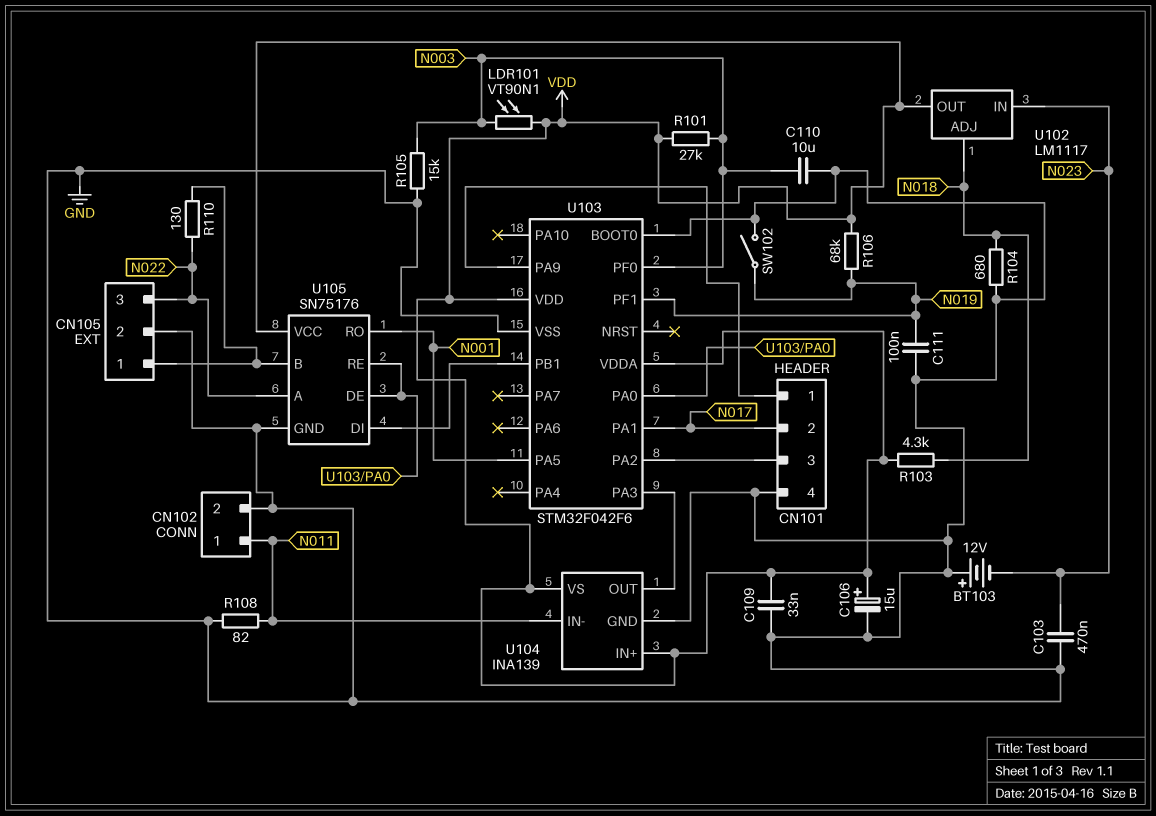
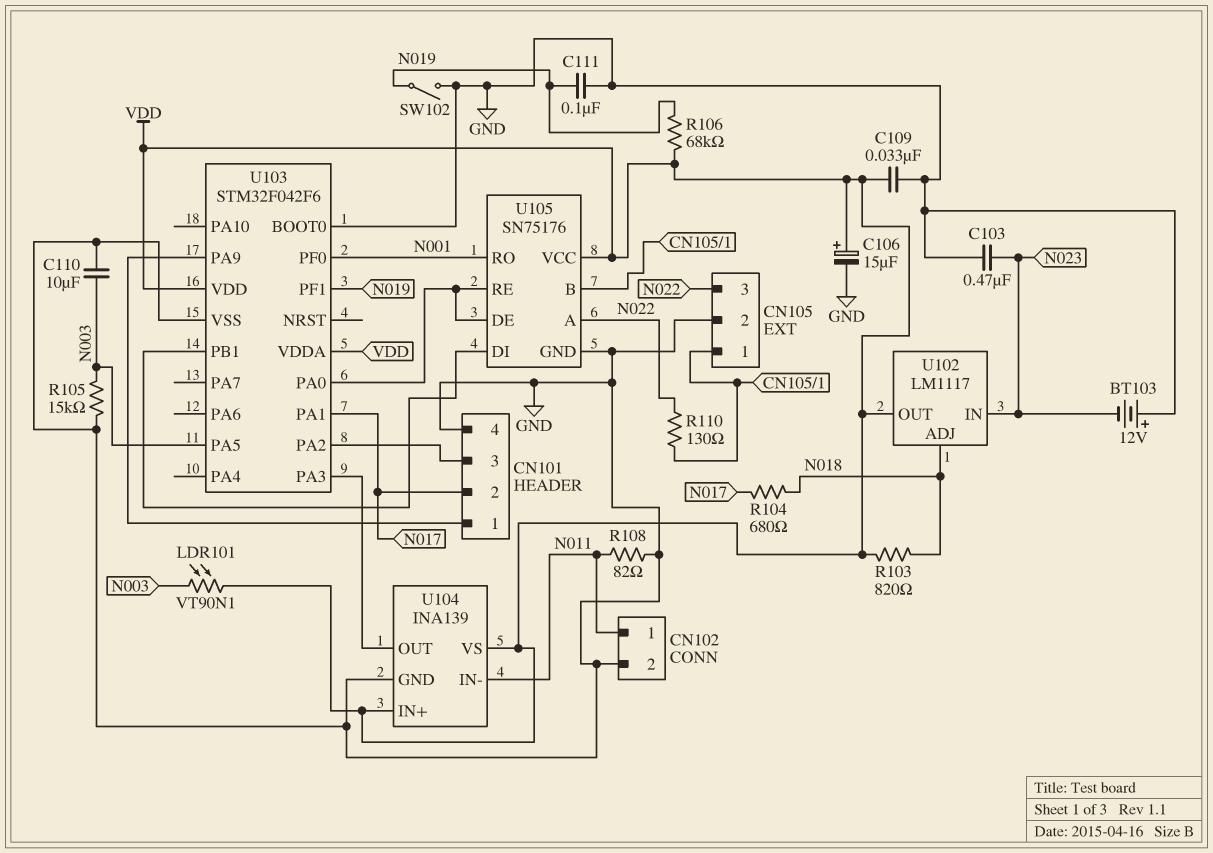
R101: 27k (N003, VDD) -> none
R103: 4.3k (N018, VDD) -> 820 (N018, VDD)
R104: 680 (GND, N018) -> 680 (N017, N018)
U103 pin PA5: N001 -> N003
U103 pin PF0: N003 -> N001

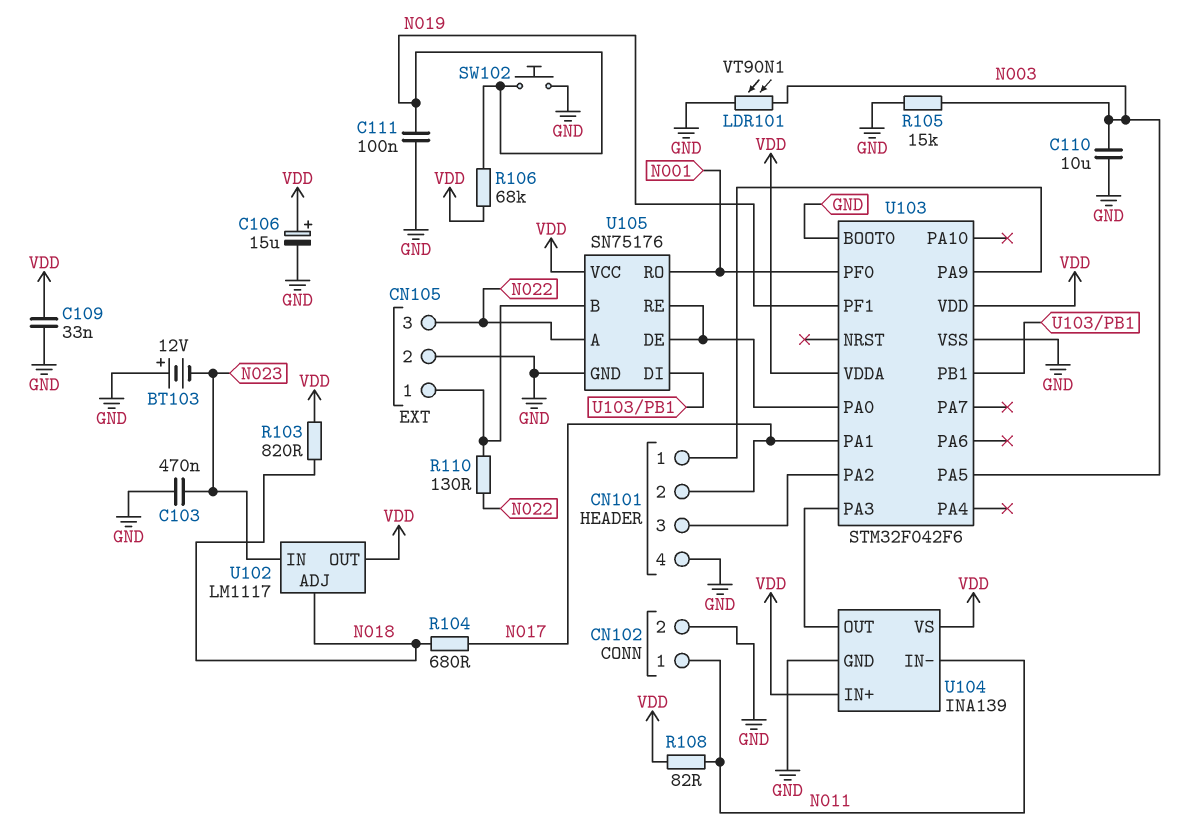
LDR101: VT90N1 (N003, VDD) -> VT90N1 (GND, N003)
R108: 82 (GND, N011) -> 82 (N011, VDD)
SW102: switch (GND, N019) -> button (GND, N019)

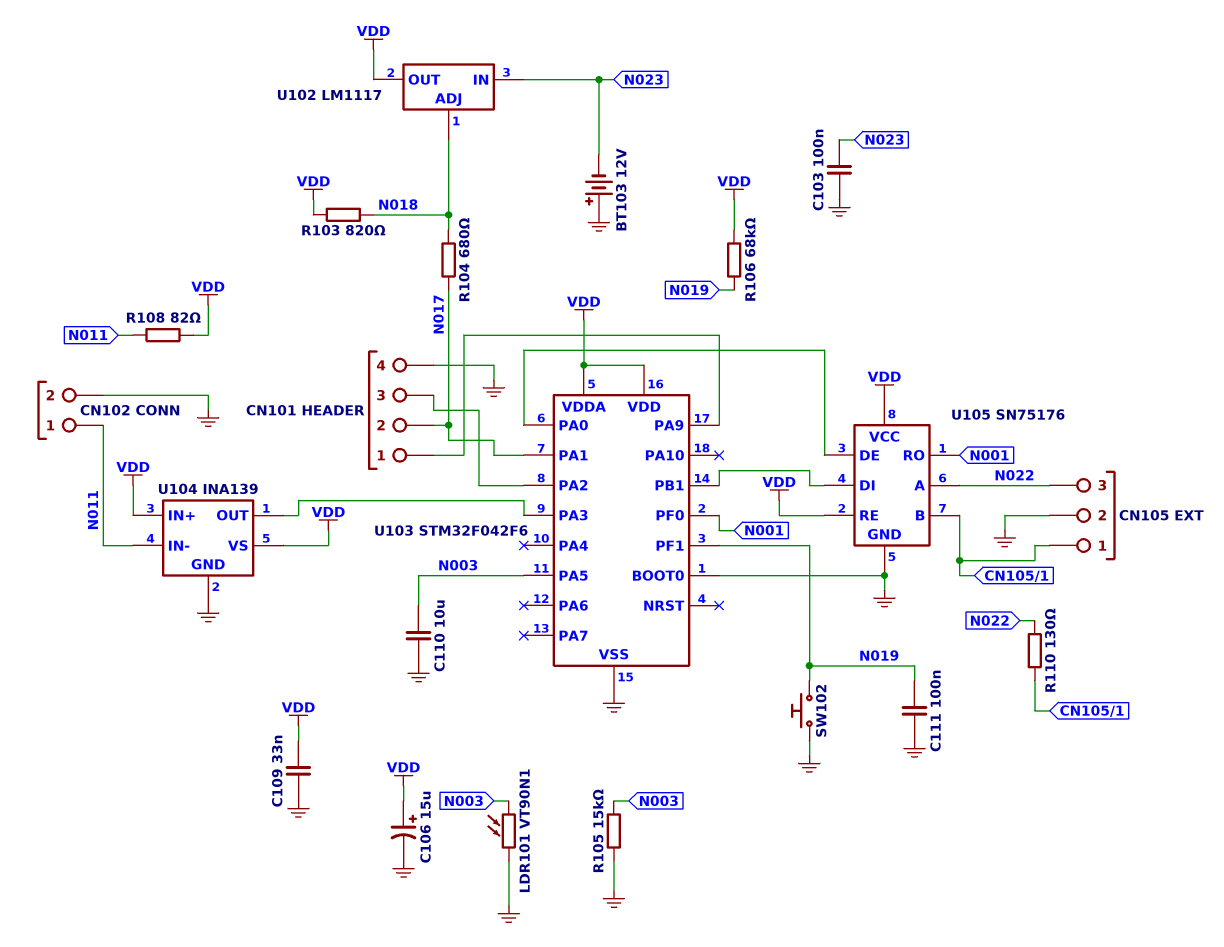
C103: 470nF (GND, N023) -> 100nF (GND, N023)
U105 pin RE: U103/PA0 -> VDD

